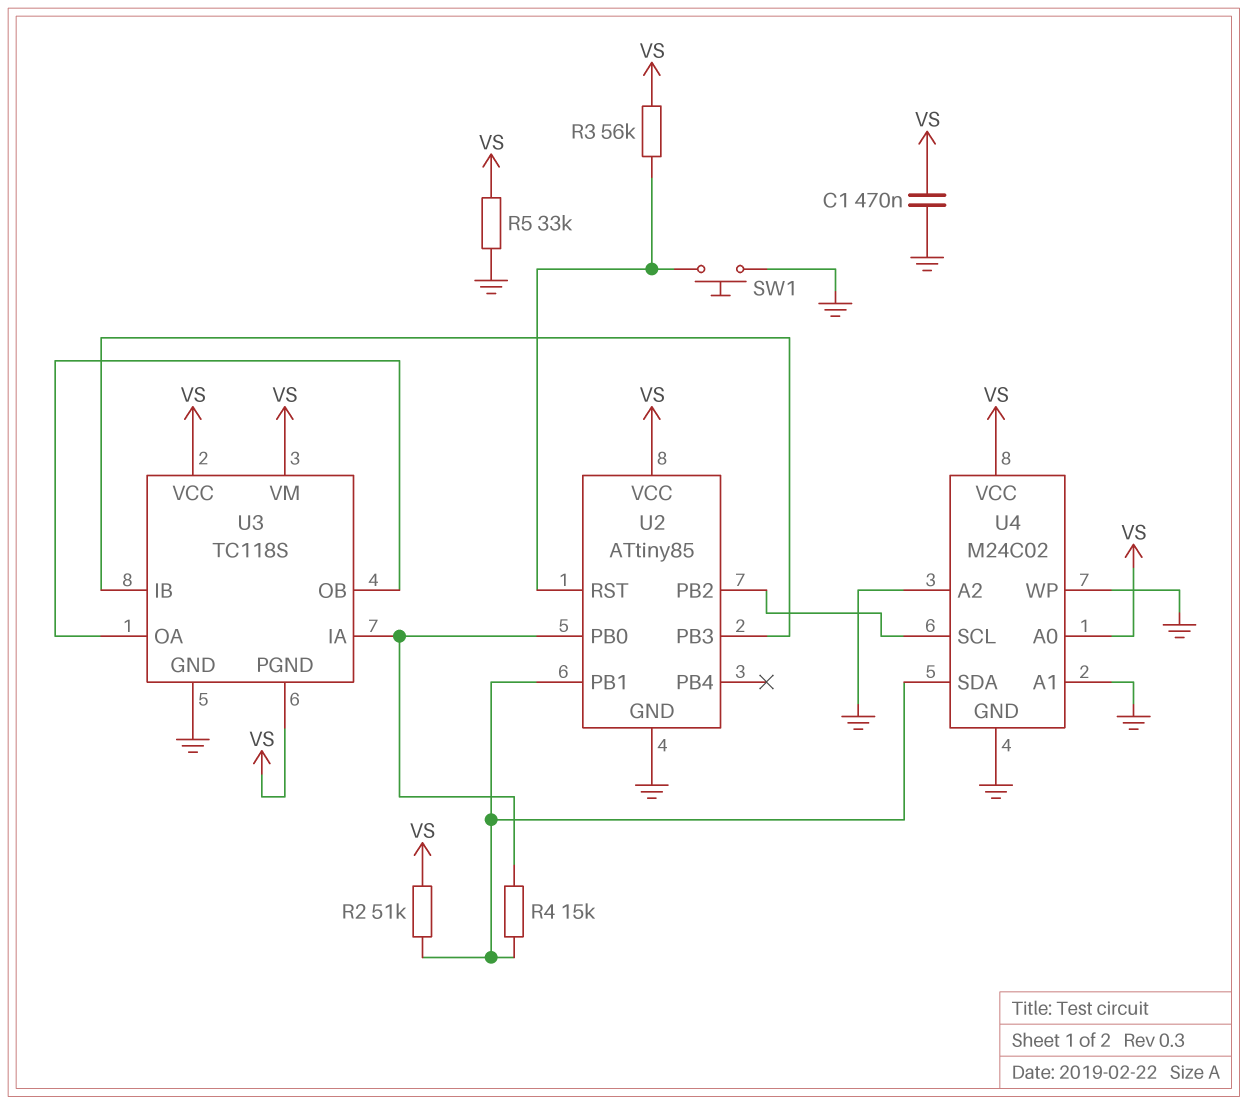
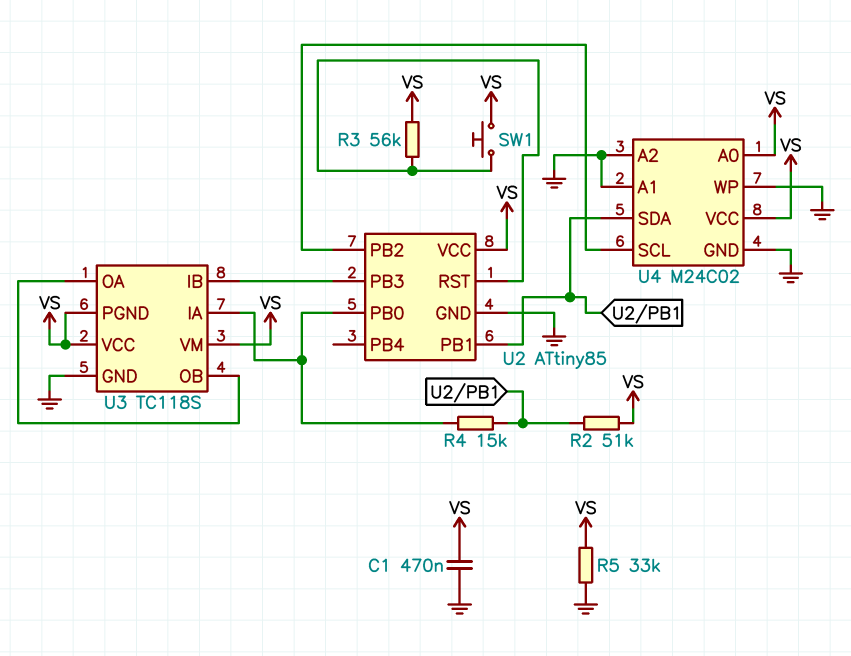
SW1: button (GND, U2/RST) -> button (U2/RST, VS)

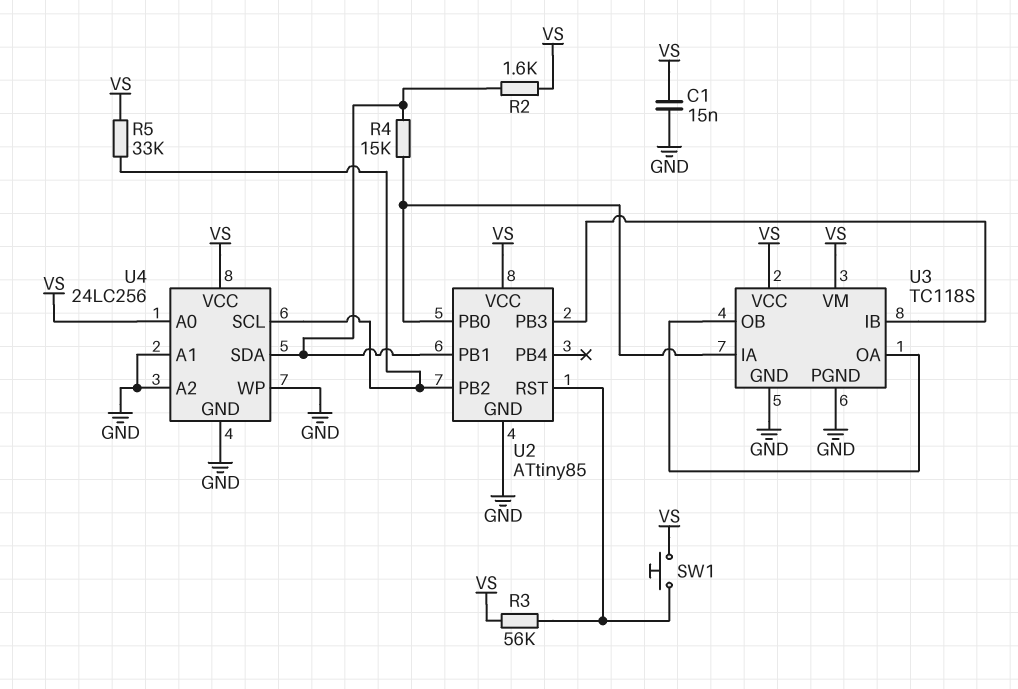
C1: 470nF (GND, VS) -> 15nF (GND, VS)
R2: 51k (U2/PB1, VS) -> 1.6k (U2/PB1, VS)
R5: 33k (GND, VS) -> 33k (U2/PB2, VS)
U3 pin PGND: VS -> GND
U4: M24C02 -> 24LC256

